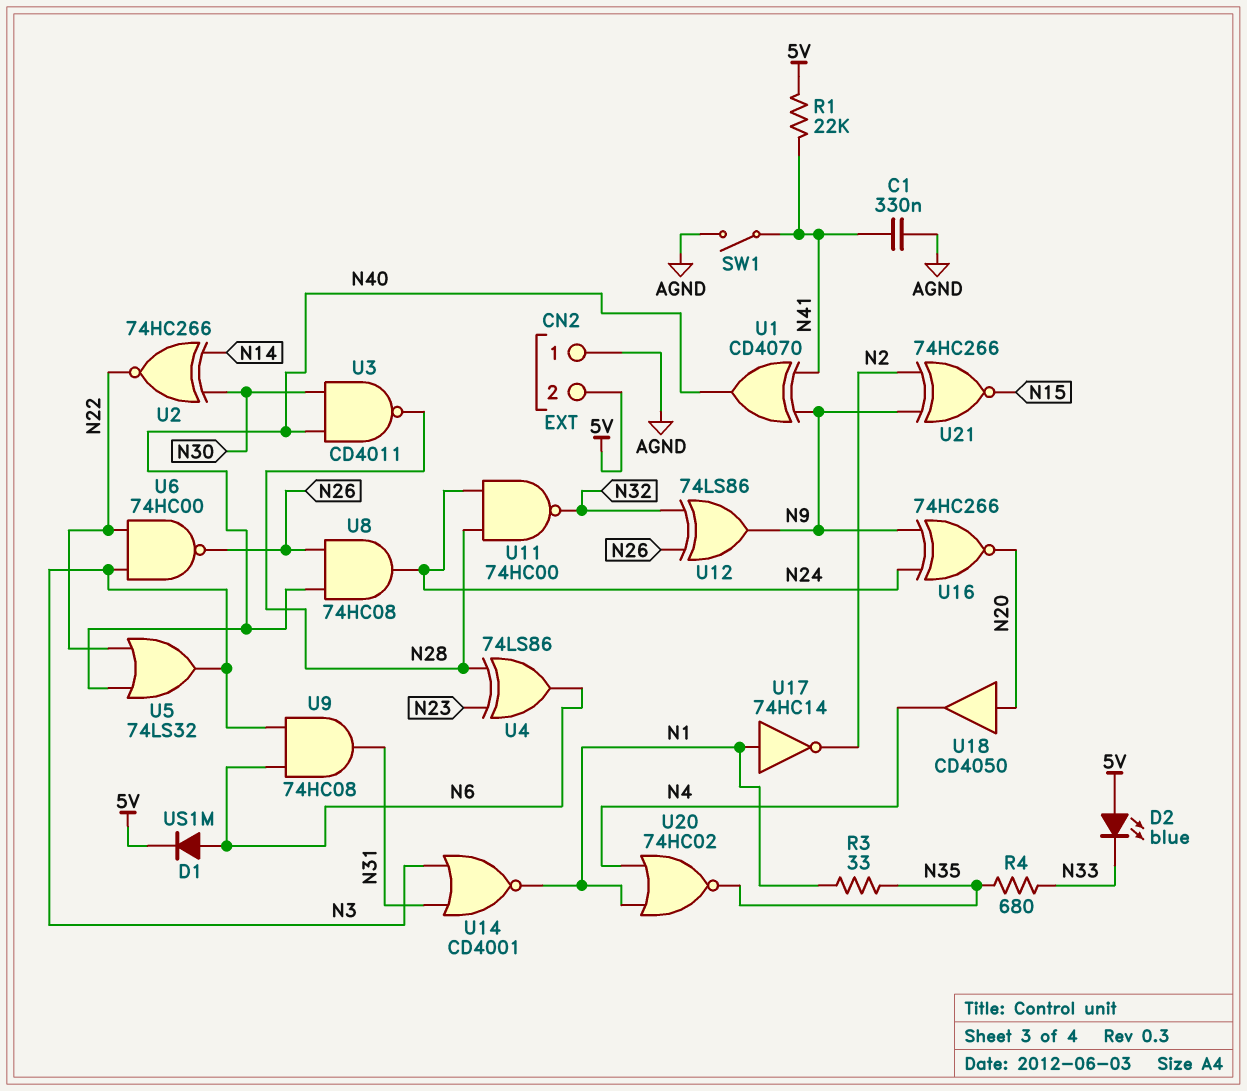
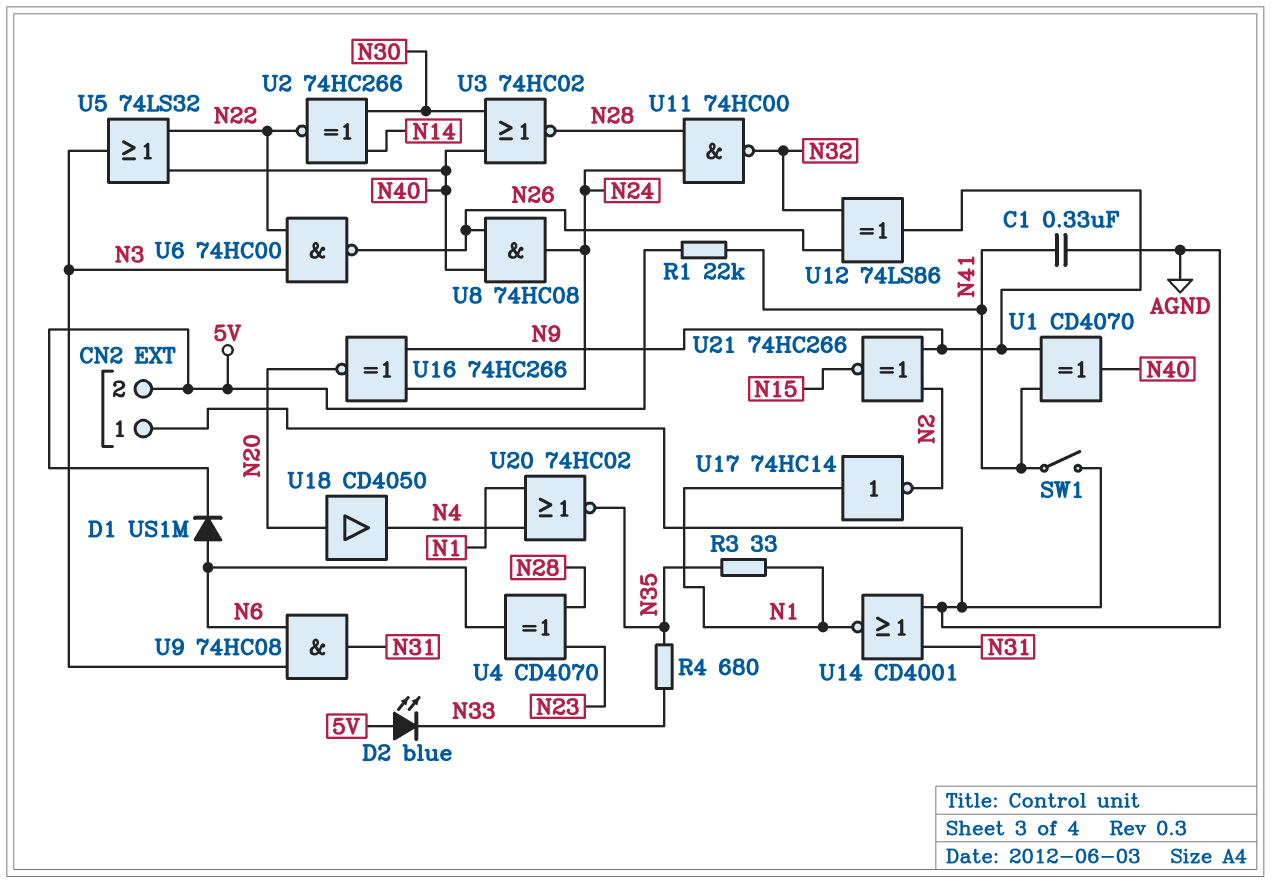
U3: NAND CD4011 (in N30, in N40, out N28) -> NOR 74HC02 (in N30, in N40, out N28)
U4: XOR 74LS86 (in N23, in N28, out N6) -> XOR CD4070 (in N23, in N28, out N6)
U14: NOR CD4001 (in N3, in N31, out N1) -> NOR CD4001 (in AGND, in N31, out N1)

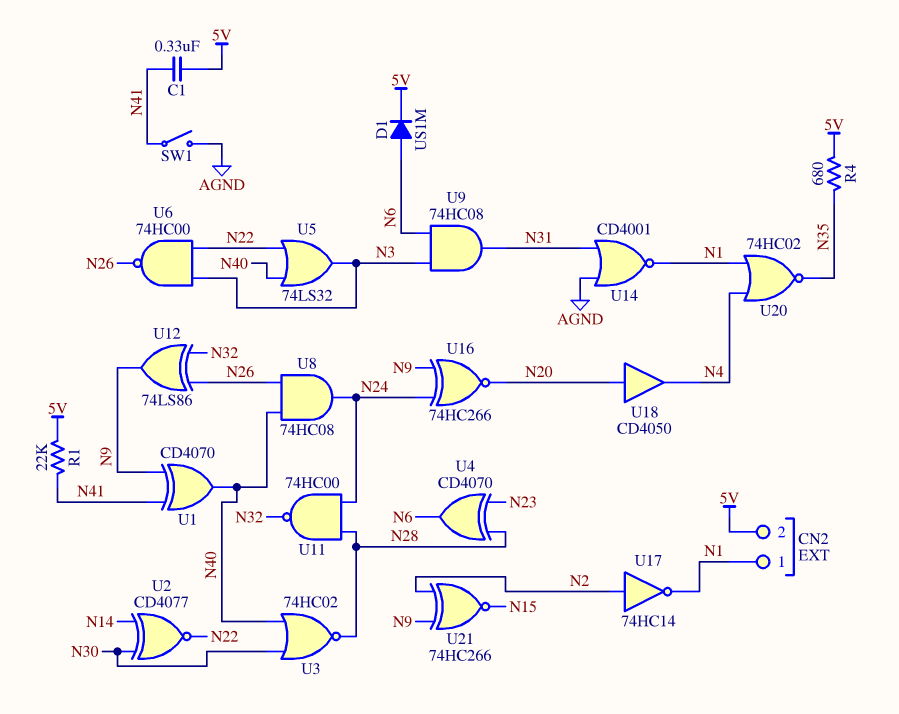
C1: 330nF (AGND, N41) -> 330nF (5V, N41)
CN2 pin 1: AGND -> N1
D2: LED blue (A 5V, K N33) -> none
R3: 33 (N1, N35) -> none
R4: 680 (N33, N35) -> 680 (5V, N35)
U2: XNOR 74HC266 (in N14, in N30, out N22) -> XNOR CD4077 (in N14, in N30, out N22)
U17: NOT 74HC14 (in N1, out N2) -> NOT 74HC14 (in N2, out N1)

